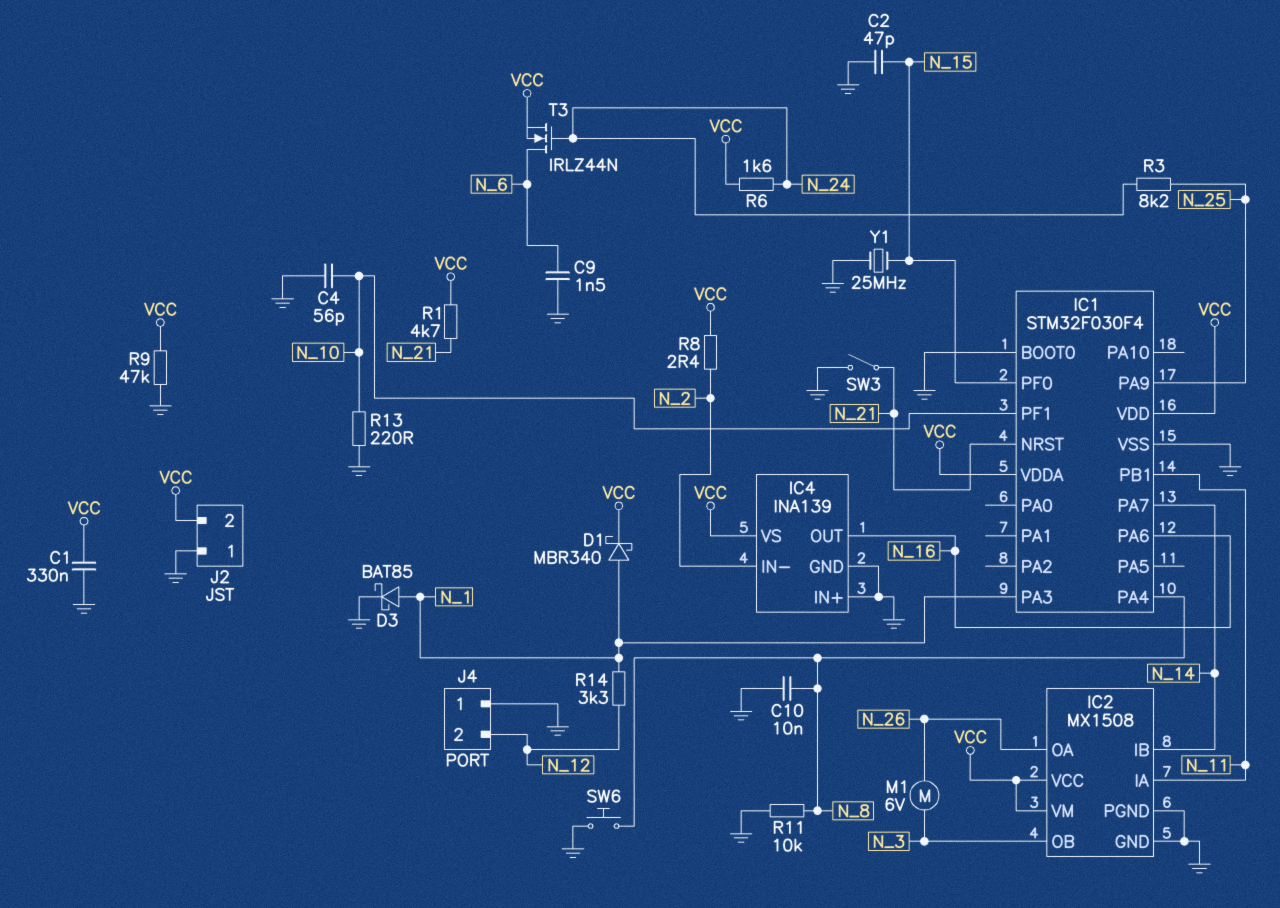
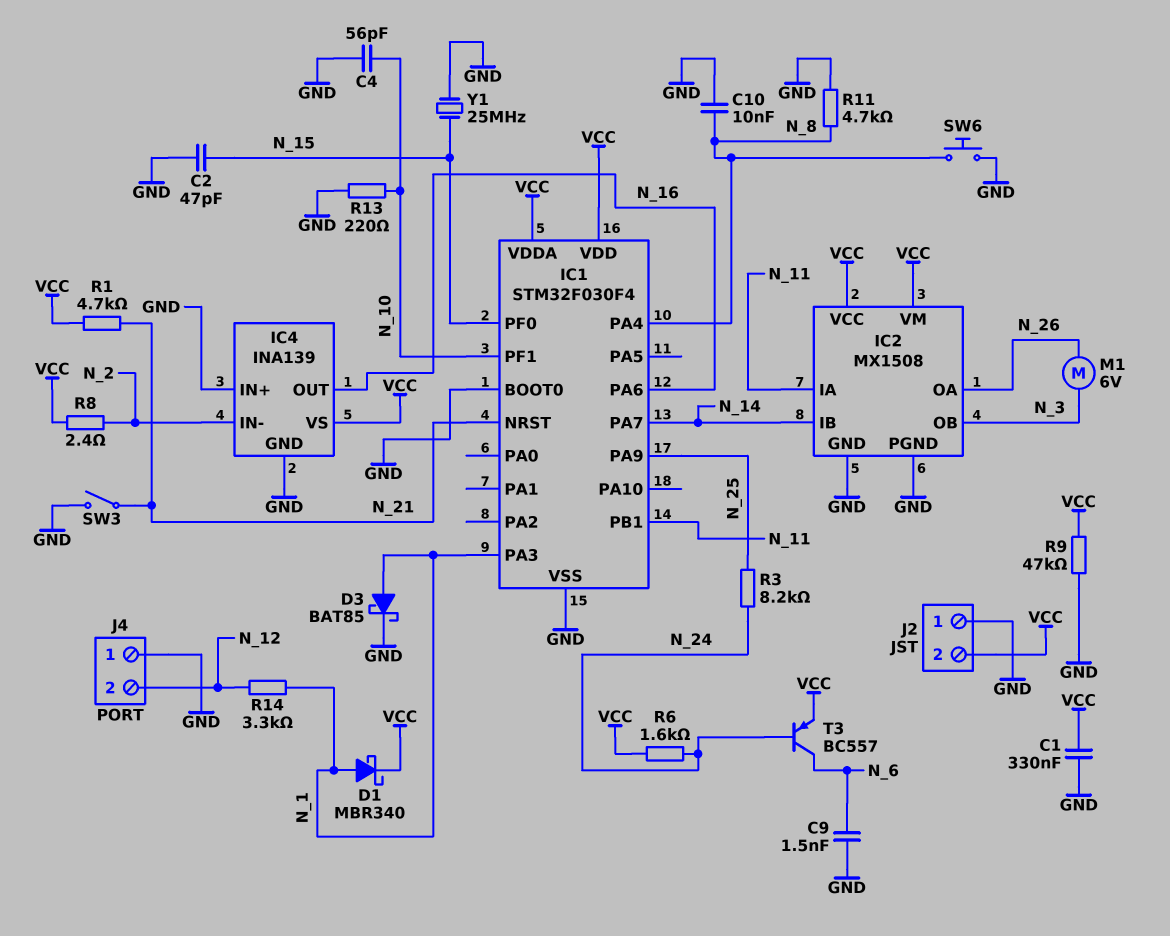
R11: 10k (GND, N_8) -> 4.7k (GND, N_8)
T3: NMOS IRLZ44N (G N_24, D N_6, S VCC) -> PNP BC557 (B N_24, C N_6, E VCC)

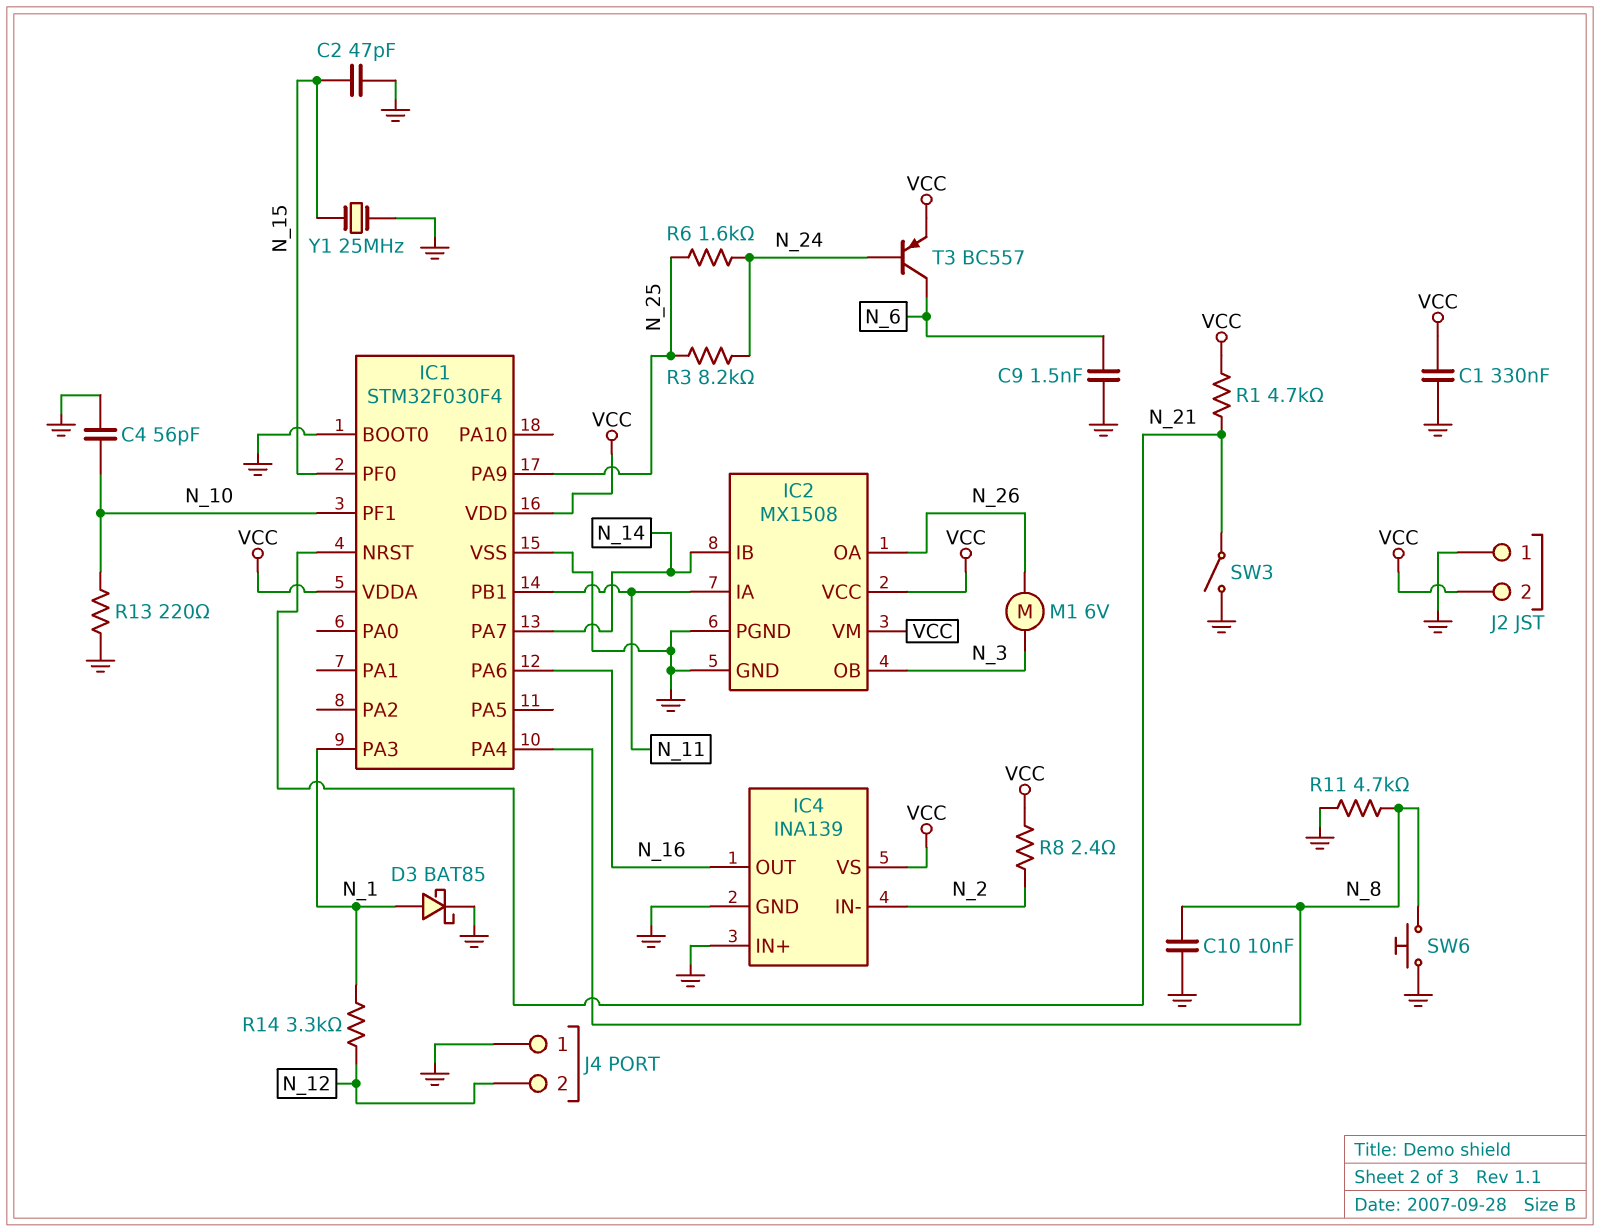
D1: schottky MBR340 (A N_1, K VCC) -> none
R6: 1.6k (N_24, VCC) -> 1.6k (N_24, N_25)
R9: 47k (GND, VCC) -> none

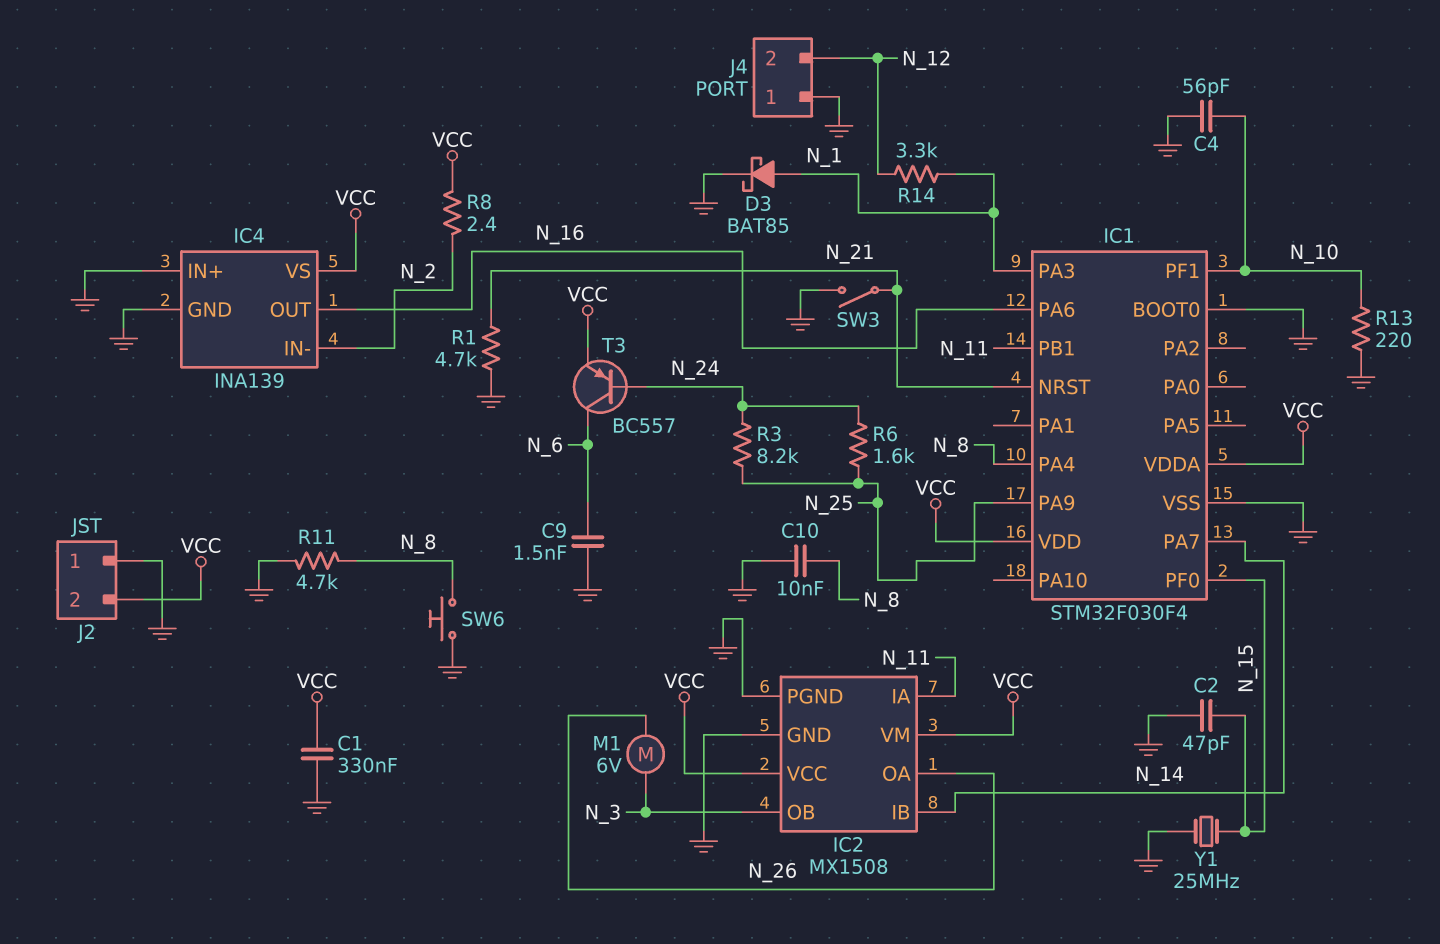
R1: 4.7k (N_21, VCC) -> 4.7k (GND, N_21)

